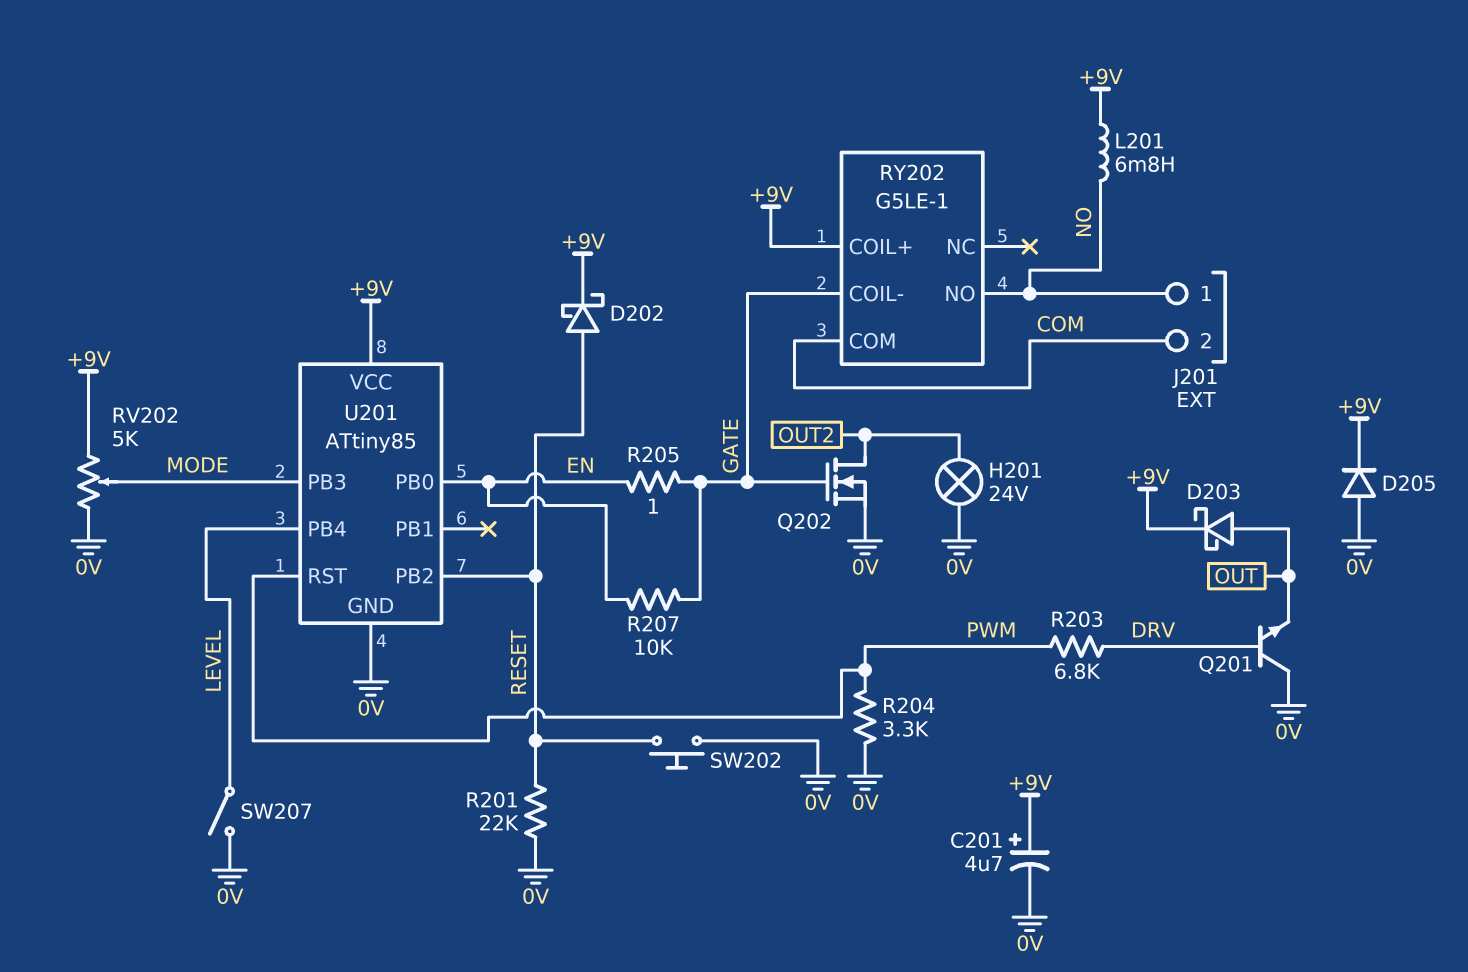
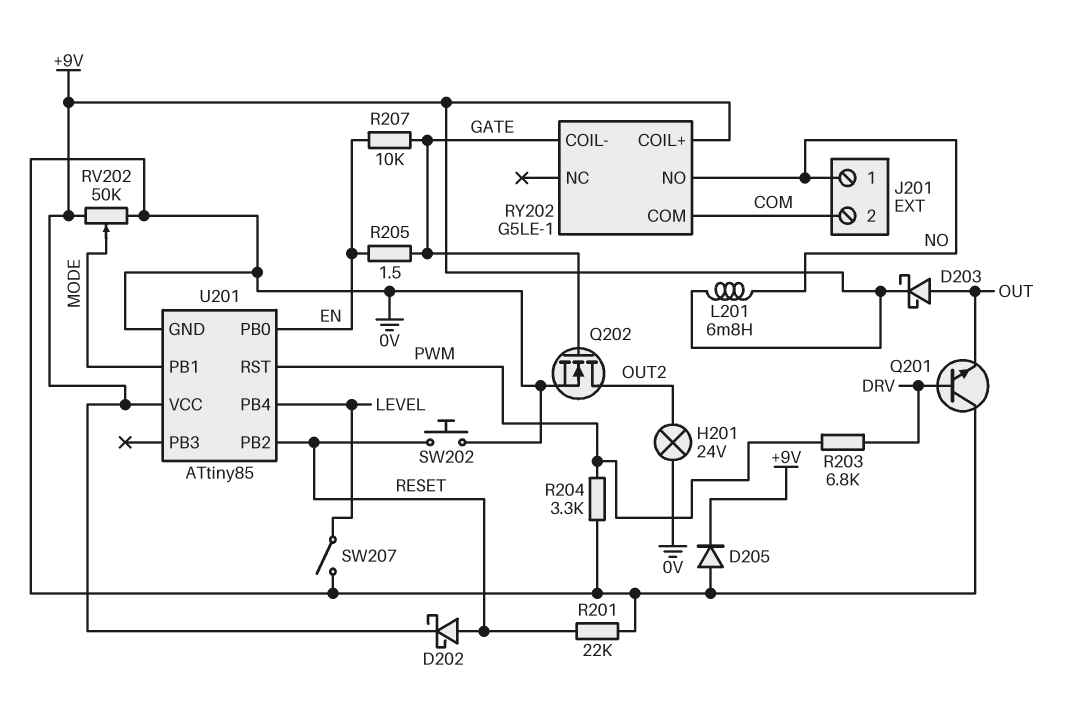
C201: 4.7uF (plus +9V, minus 0V) -> none
R205: 1 (EN, GATE) -> 1.5 (EN, GATE)
RV202: 5k (+9V, 0V, wiper MODE) -> 50k (+9V, 0V, wiper MODE)
U201 pin PB1: none -> MODE
U201 pin PB3: MODE -> none

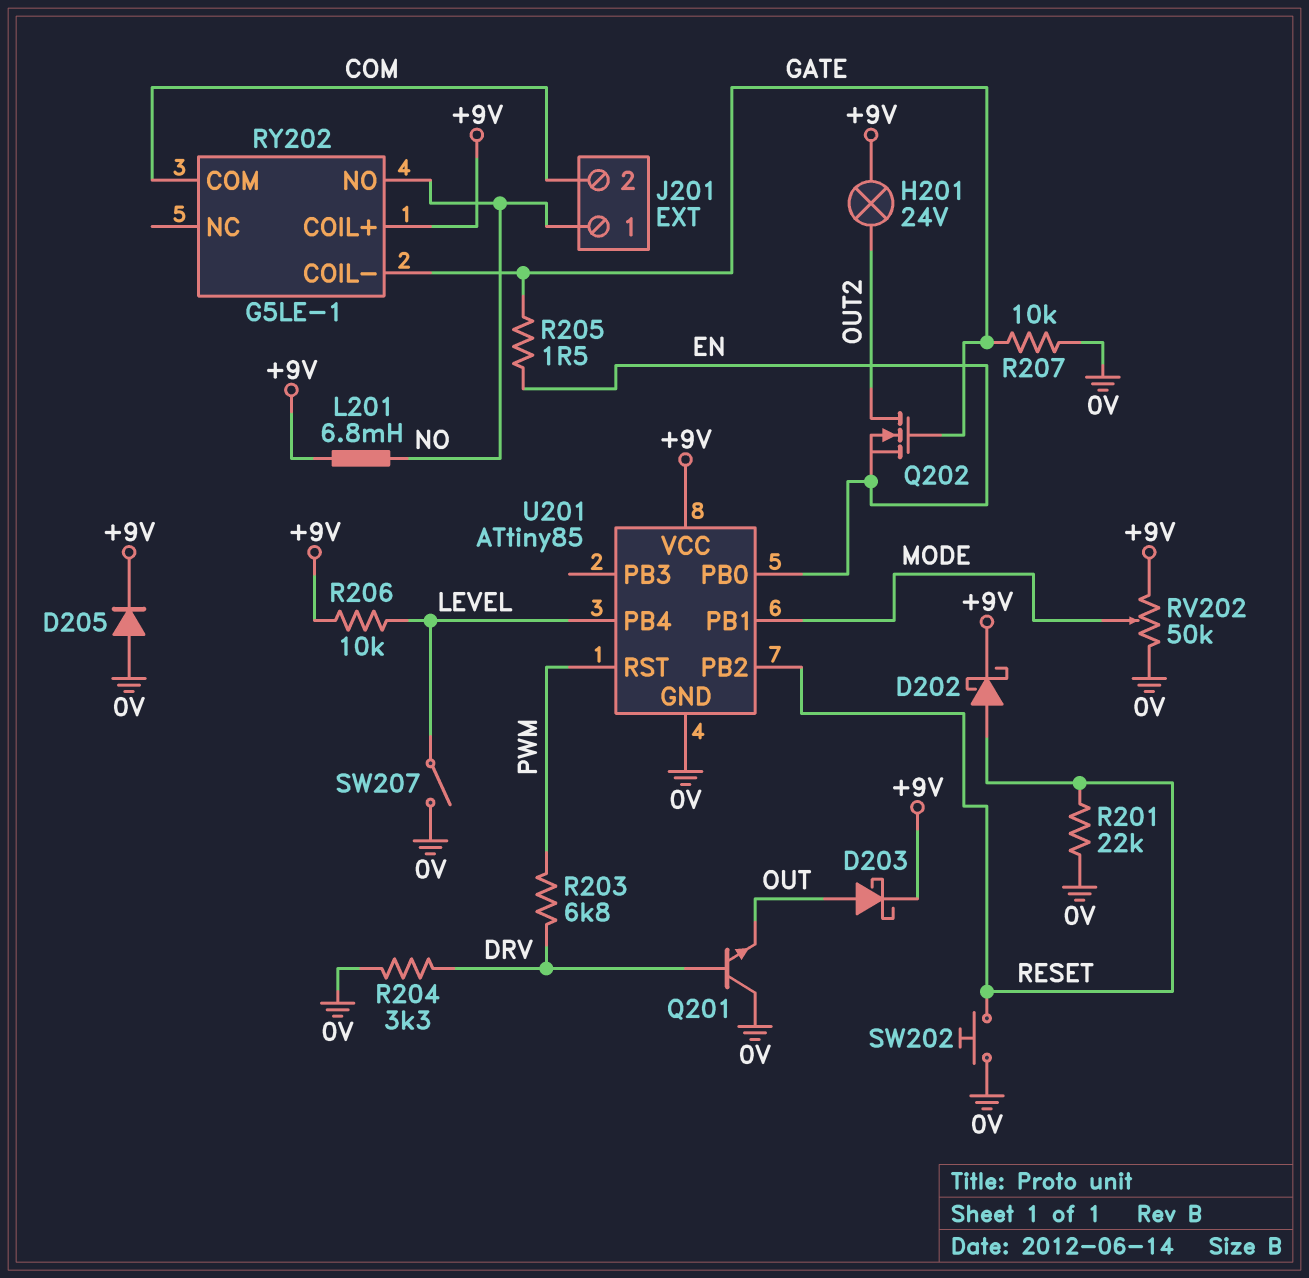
H201: lamp 24V (0V, OUT2) -> lamp 24V (+9V, OUT2)
Q202: NMOS (G GATE, D OUT2, S 0V) -> NMOS (G GATE, D OUT2, S EN)
R204: 3.3k (0V, PWM) -> 3.3k (0V, DRV)
R206: none -> 10k (+9V, LEVEL)
R207: 10k (EN, GATE) -> 10k (0V, GATE)

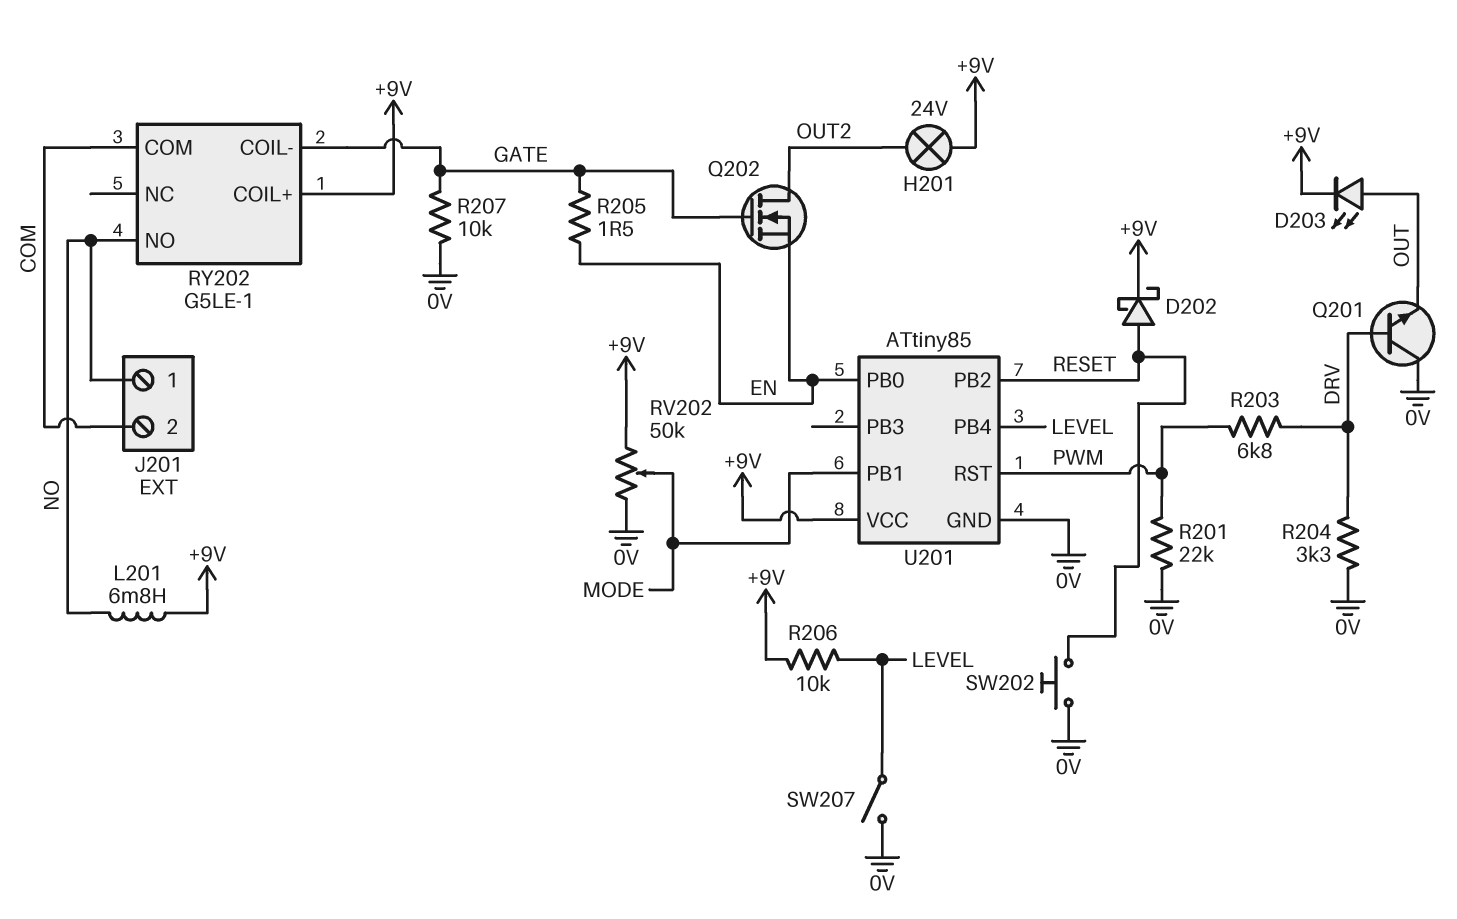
D203: schottky (A OUT, K +9V) -> LED (A OUT, K +9V)
D205: diode (A 0V, K +9V) -> none
R201: 22k (0V, RESET) -> 22k (0V, PWM)

